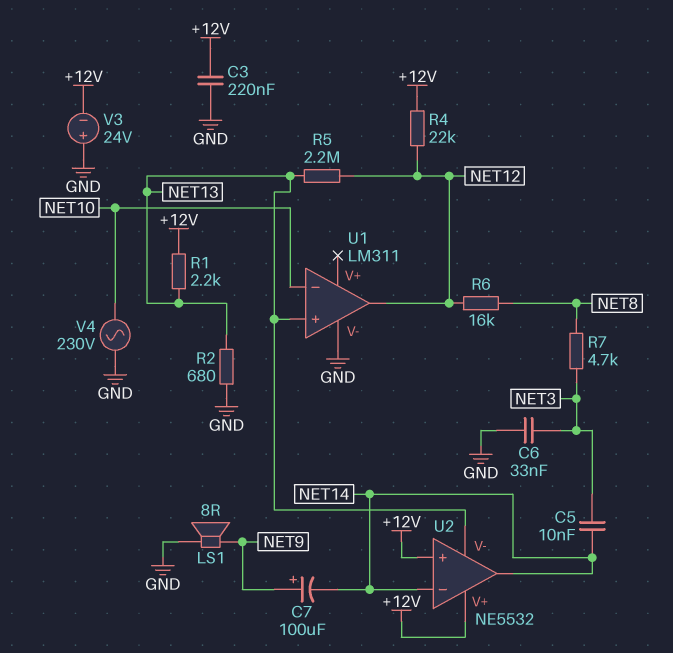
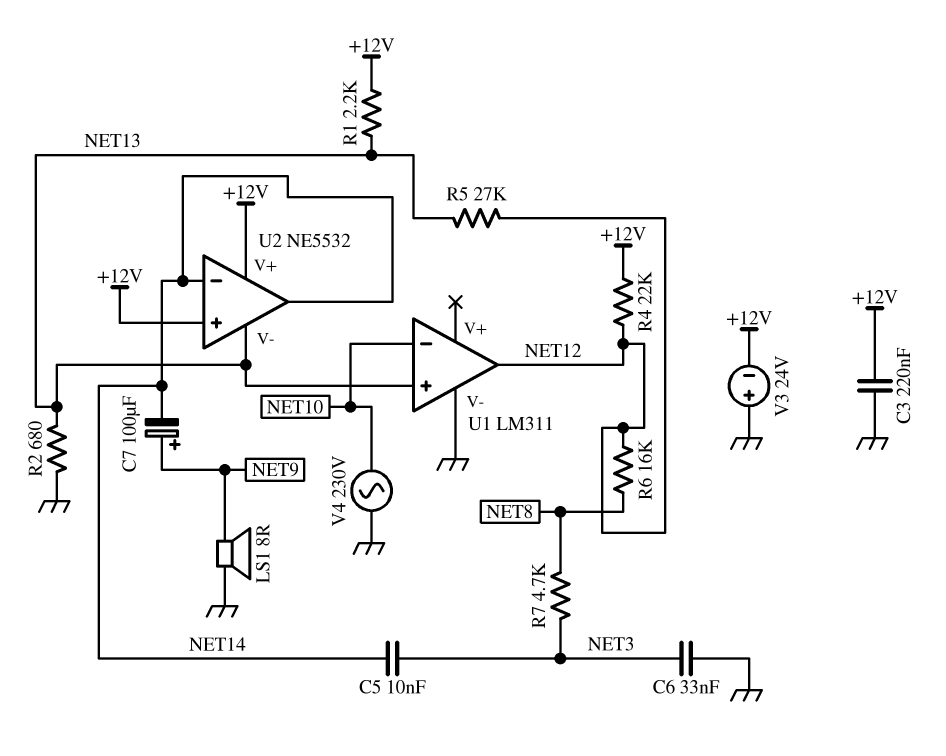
R5: 2.2M (NET12, NET13) -> 27k (NET12, NET13)

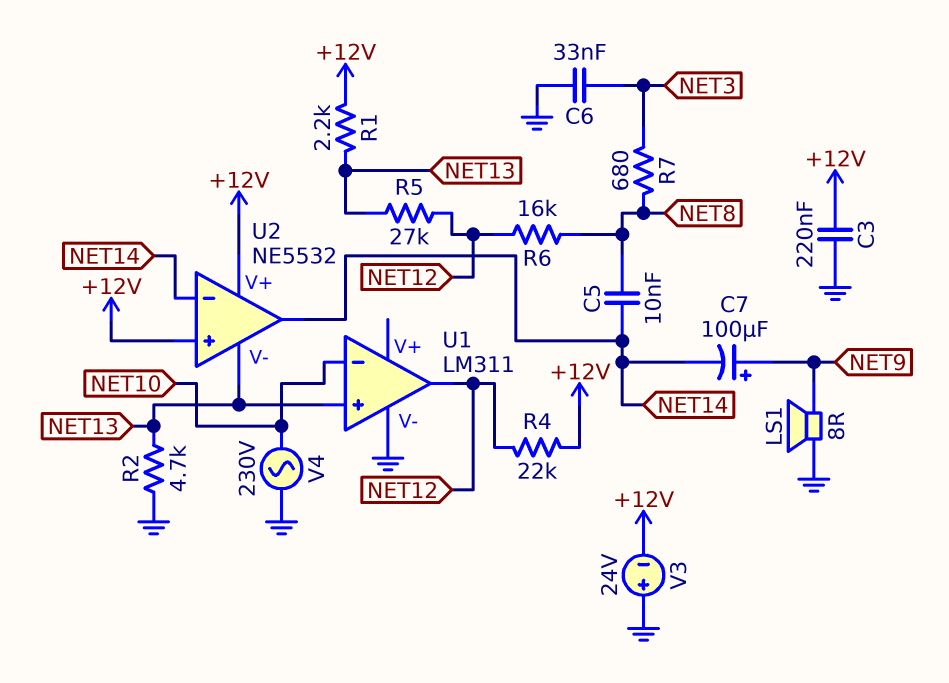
C5: 10nF (NET3, NET14) -> 10nF (NET8, NET14)
R2: 680 (GND, NET13) -> 4.7k (GND, NET13)
R7: 4.7k (NET3, NET8) -> 680 (NET3, NET8)

